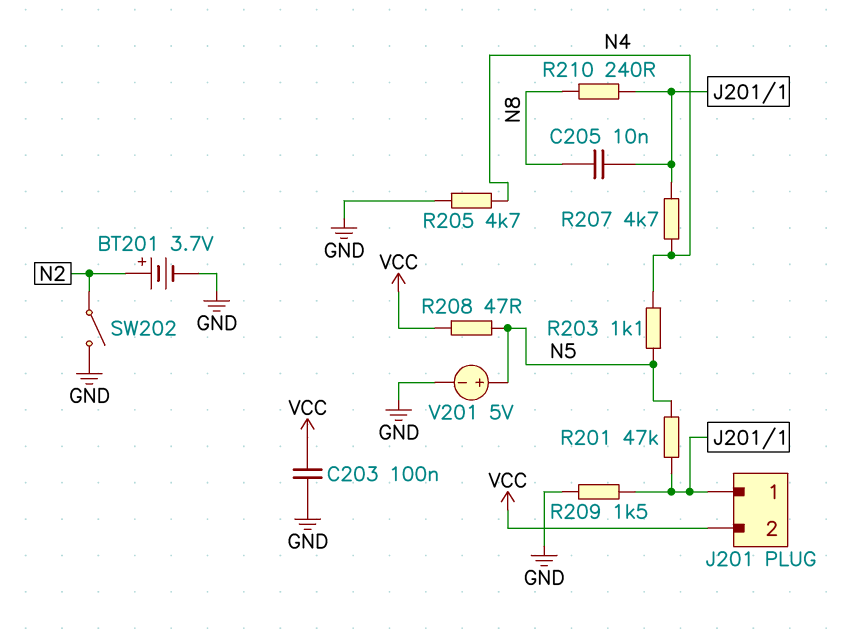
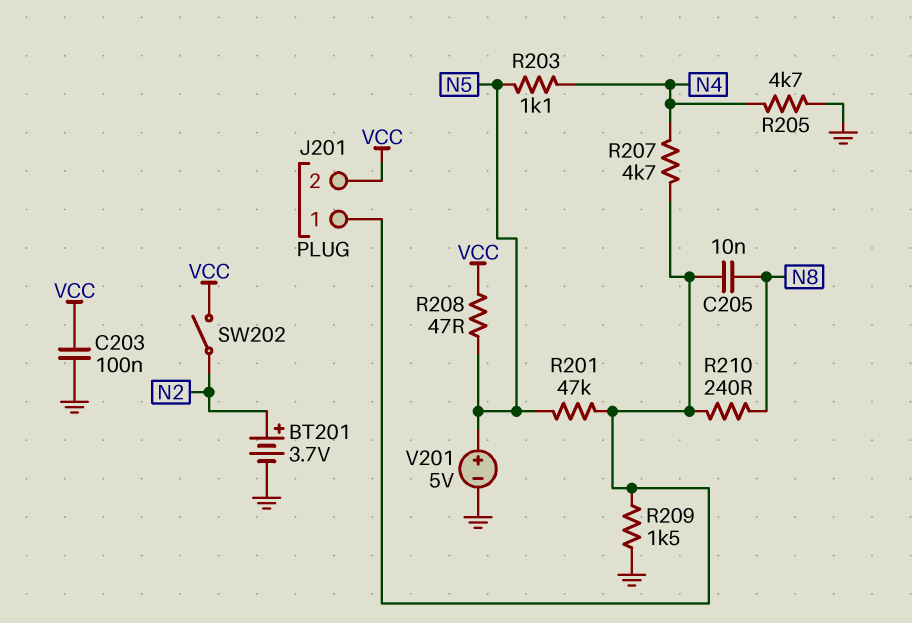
SW202: switch (GND, N2) -> switch (N2, VCC)

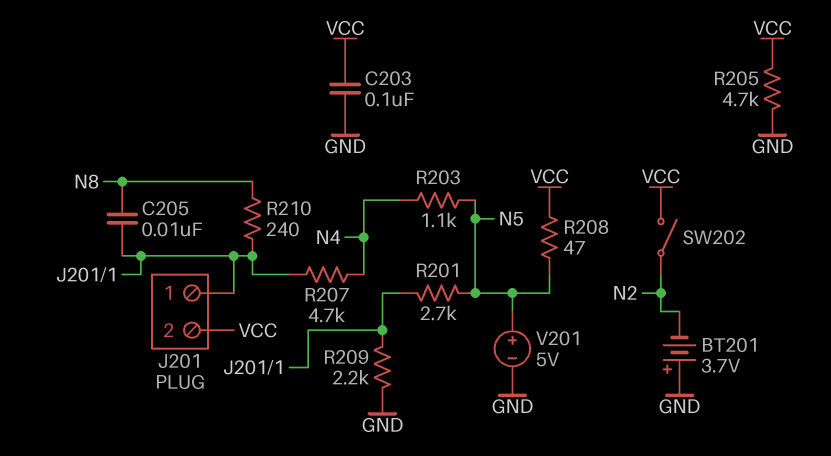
BT201: 3.7V (plus N2, minus GND) -> 3.7V (plus GND, minus N2)
R201: 47k (J201/1, N5) -> 2.7k (J201/1, N5)
R205: 4.7k (GND, N4) -> 4.7k (GND, VCC)
R209: 1.5k (GND, J201/1) -> 2.2k (GND, J201/1)

